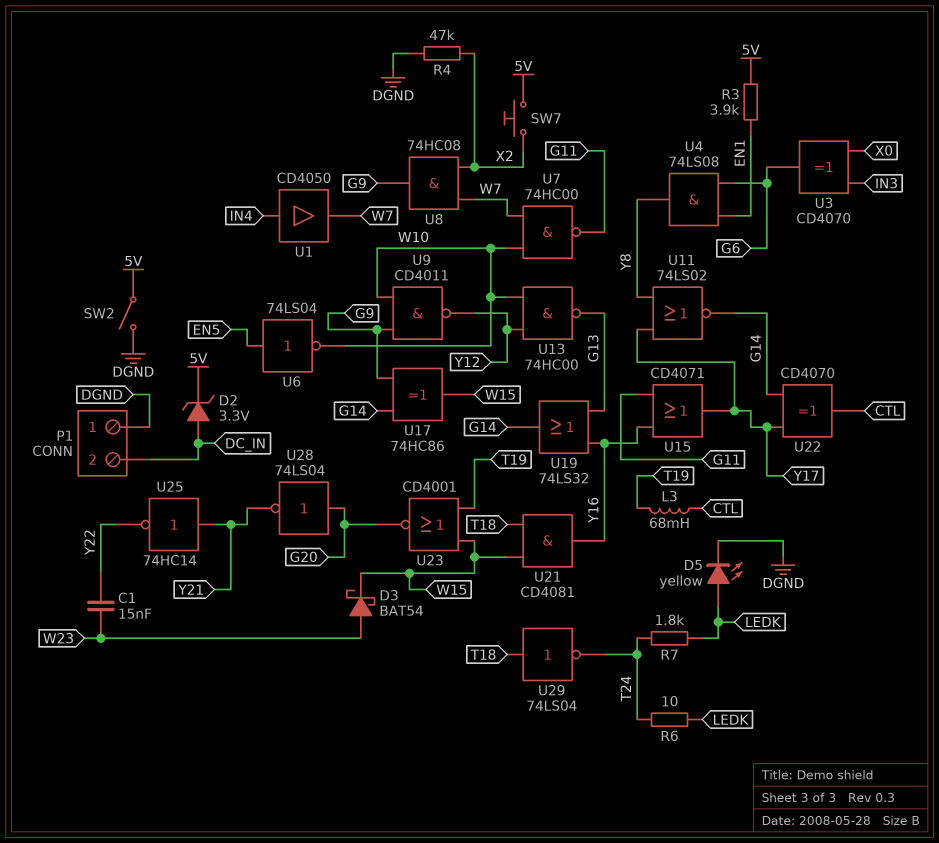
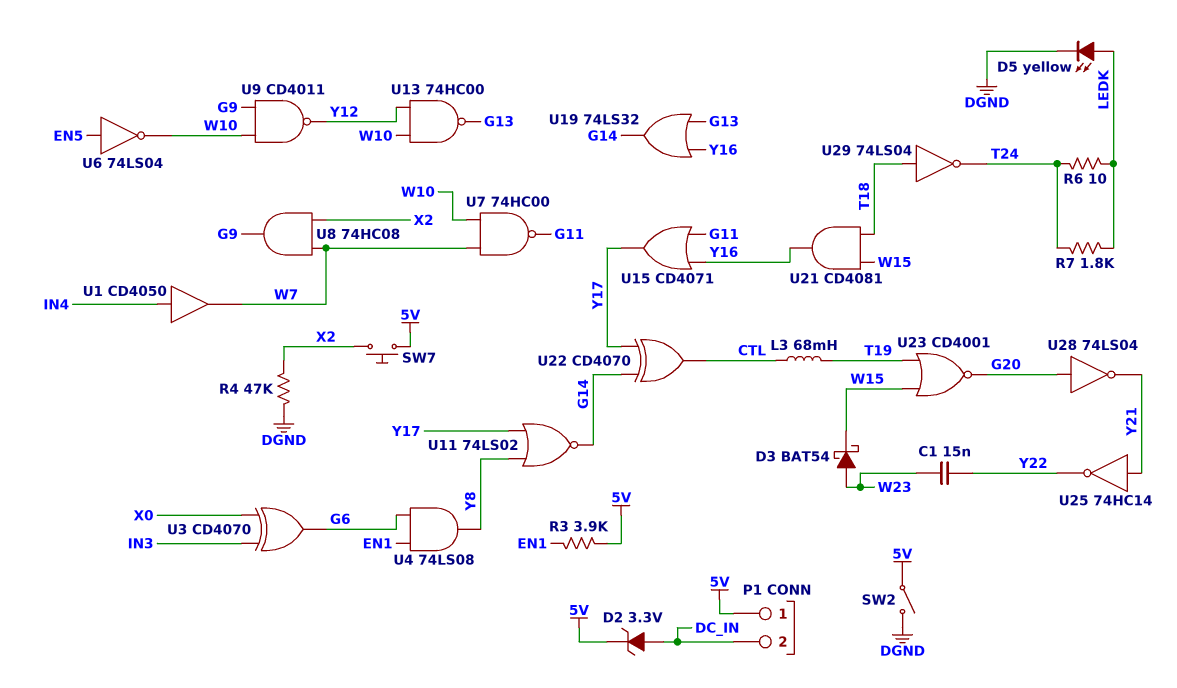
P1 pin 1: DGND -> 5V
U17: XOR 74HC86 (in G9, in G14, out W15) -> none

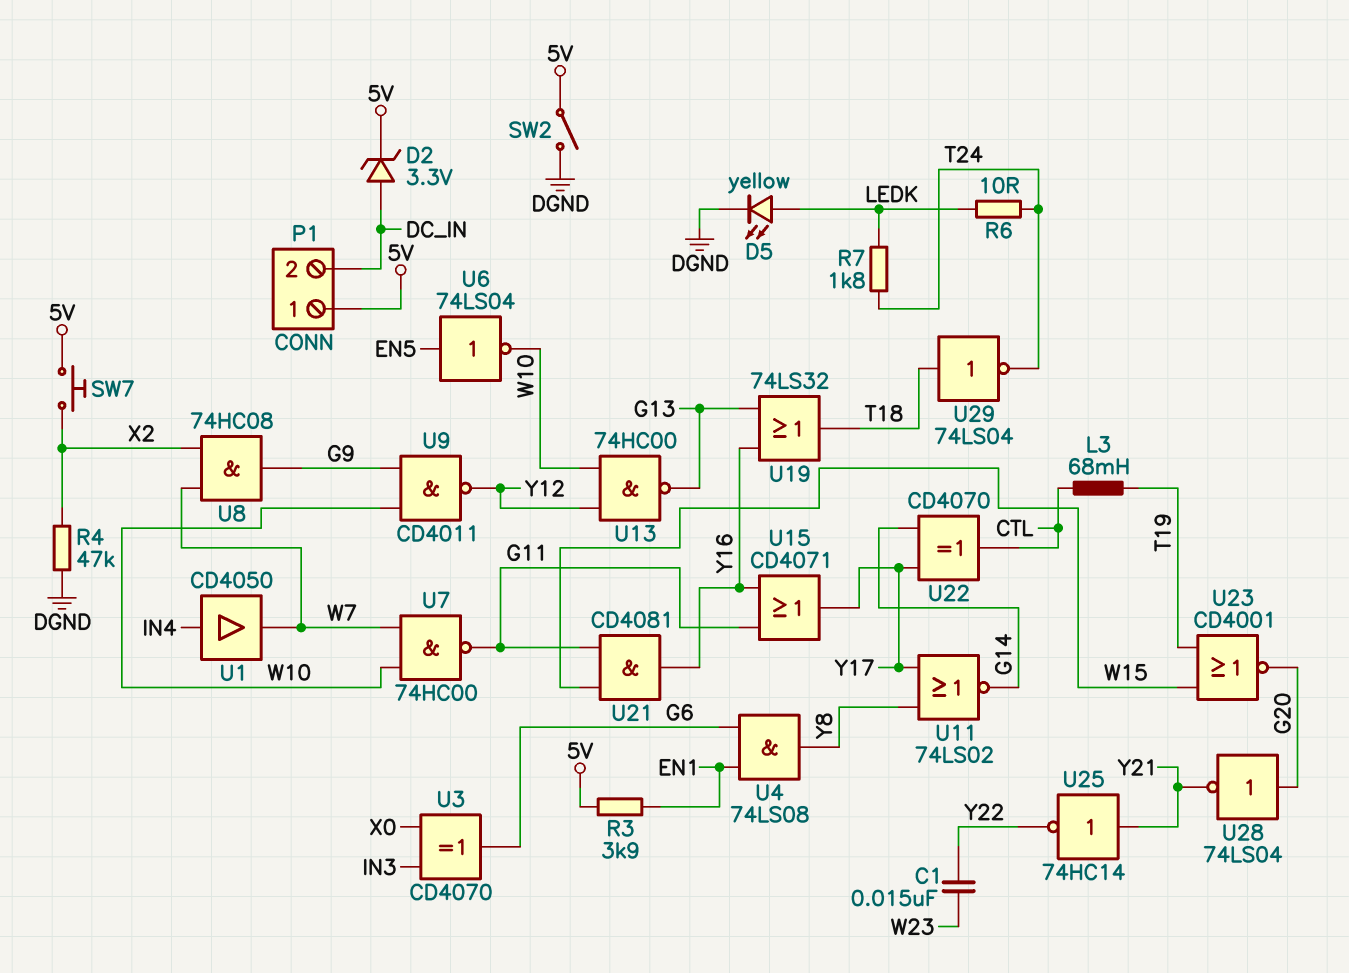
D3: schottky BAT54 (A W23, K W15) -> none
U19: OR 74LS32 (in G13, in Y16, out G14) -> OR 74LS32 (in G13, in Y16, out T18)
U21: AND CD4081 (in T18, in W15, out Y16) -> AND CD4081 (in G11, in W15, out Y16)

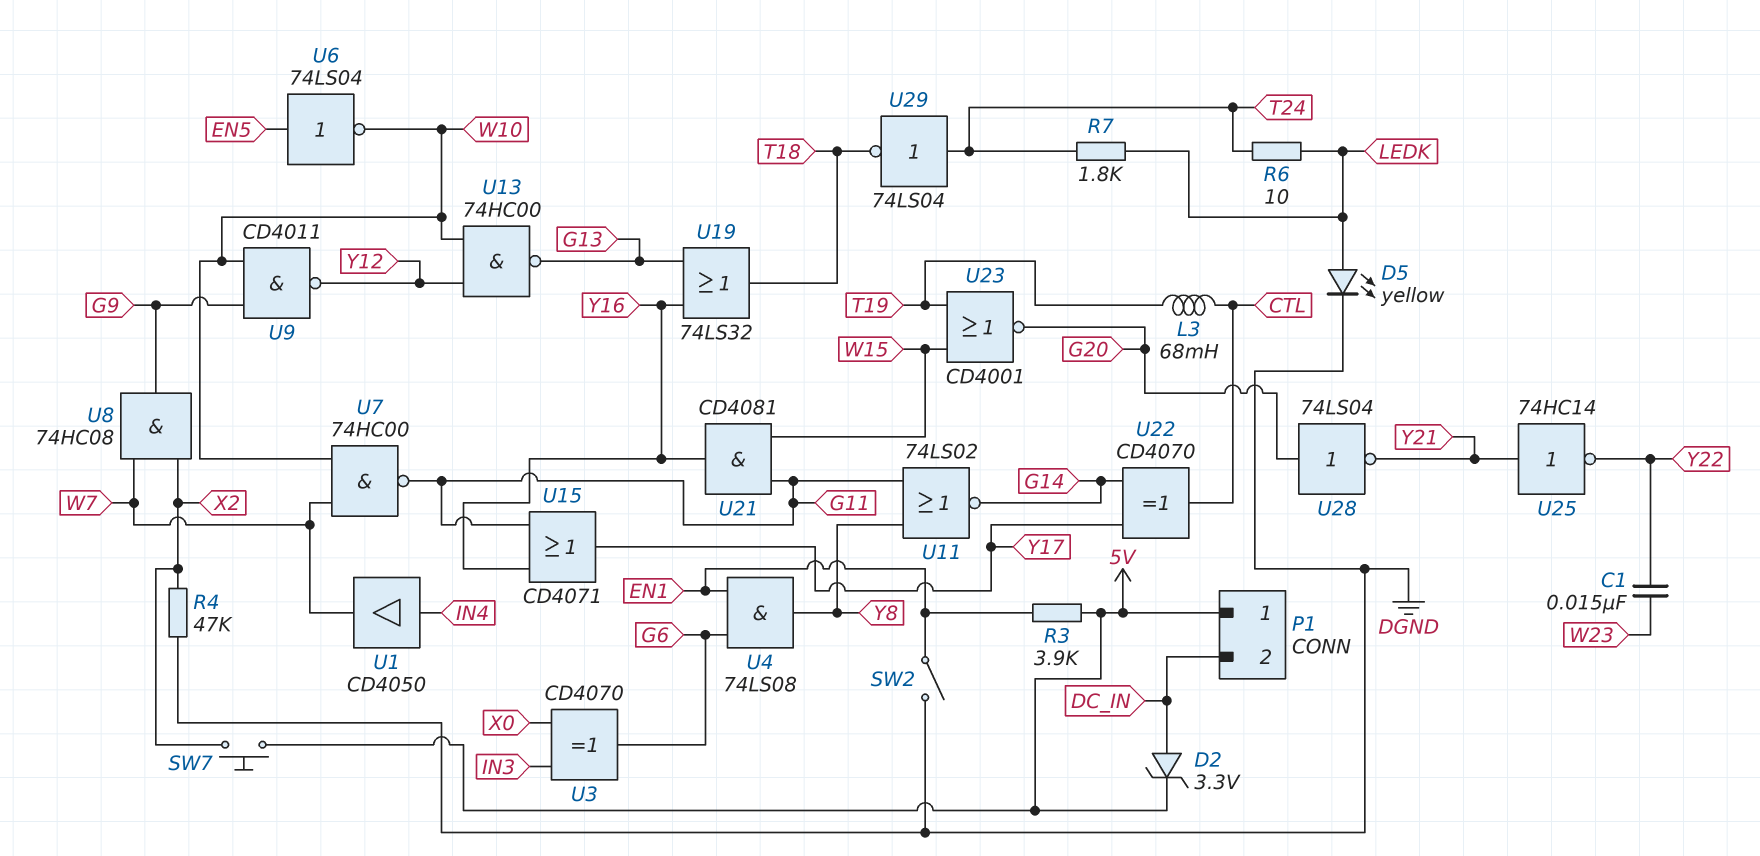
SW2: switch (5V, DGND) -> switch (DGND, EN1)
U11: NOR 74LS02 (in Y8, in Y17, out G14) -> NOR 74LS02 (in G11, in Y8, out G14)
U29: NOT 74LS04 (in T18, out T24) -> NOT 74LS04 (in T24, out T18)

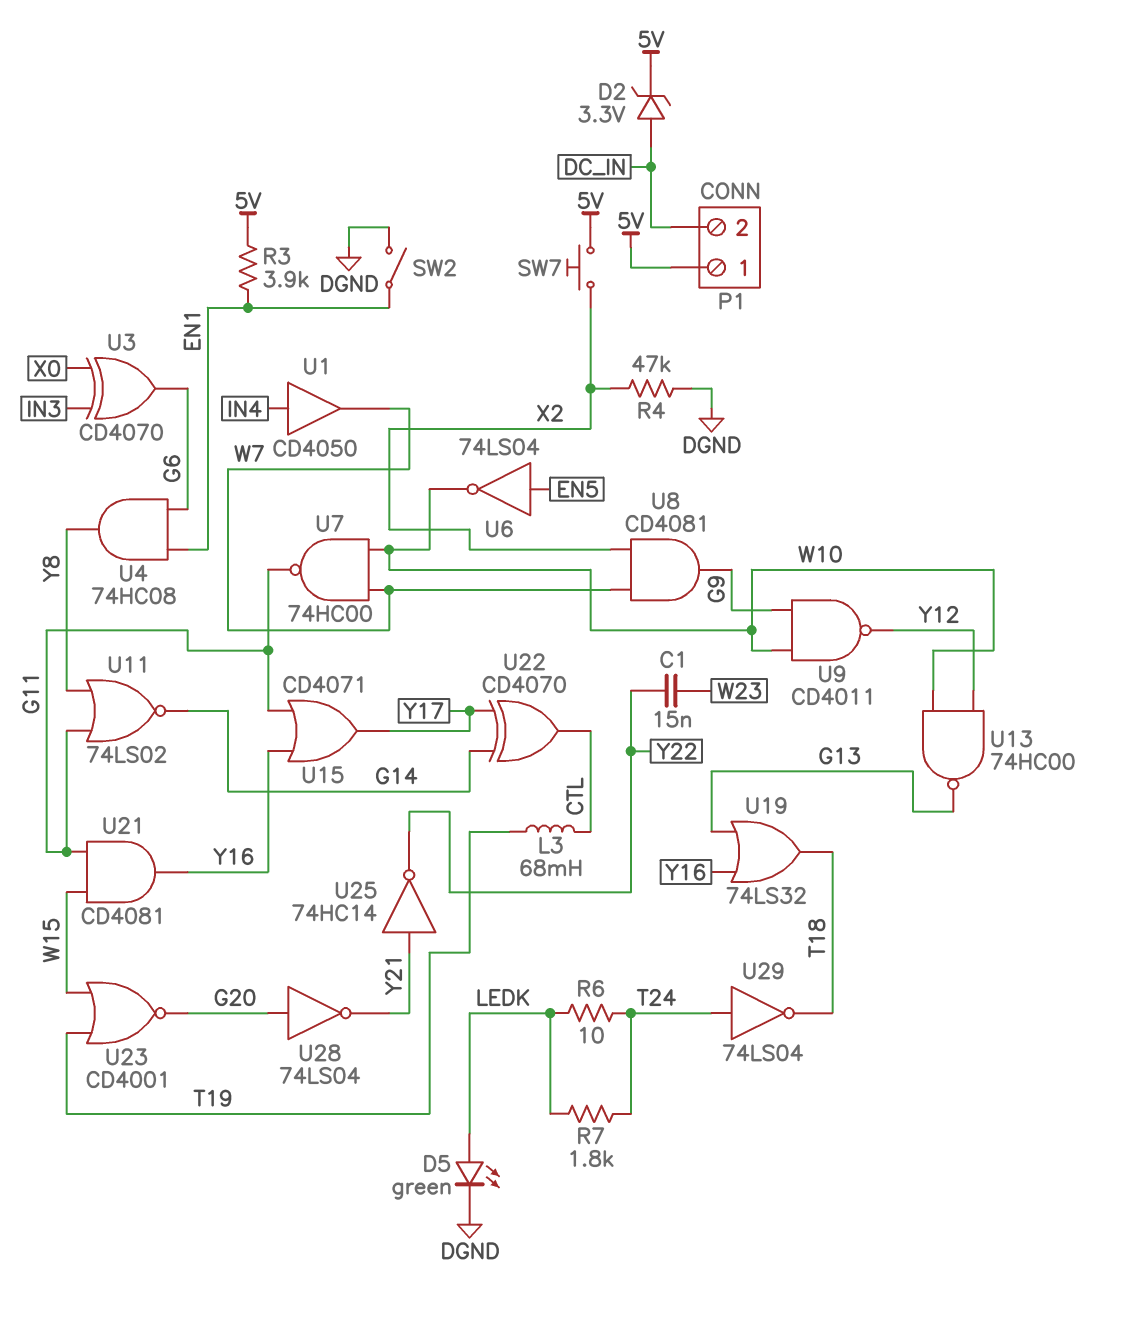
D5: LED yellow (A LEDK, K DGND) -> LED green (A LEDK, K DGND)
U4: AND 74LS08 (in EN1, in G6, out Y8) -> AND 74HC08 (in EN1, in G6, out Y8)
U8: AND 74HC08 (in W7, in X2, out G9) -> AND CD4081 (in W7, in X2, out G9)

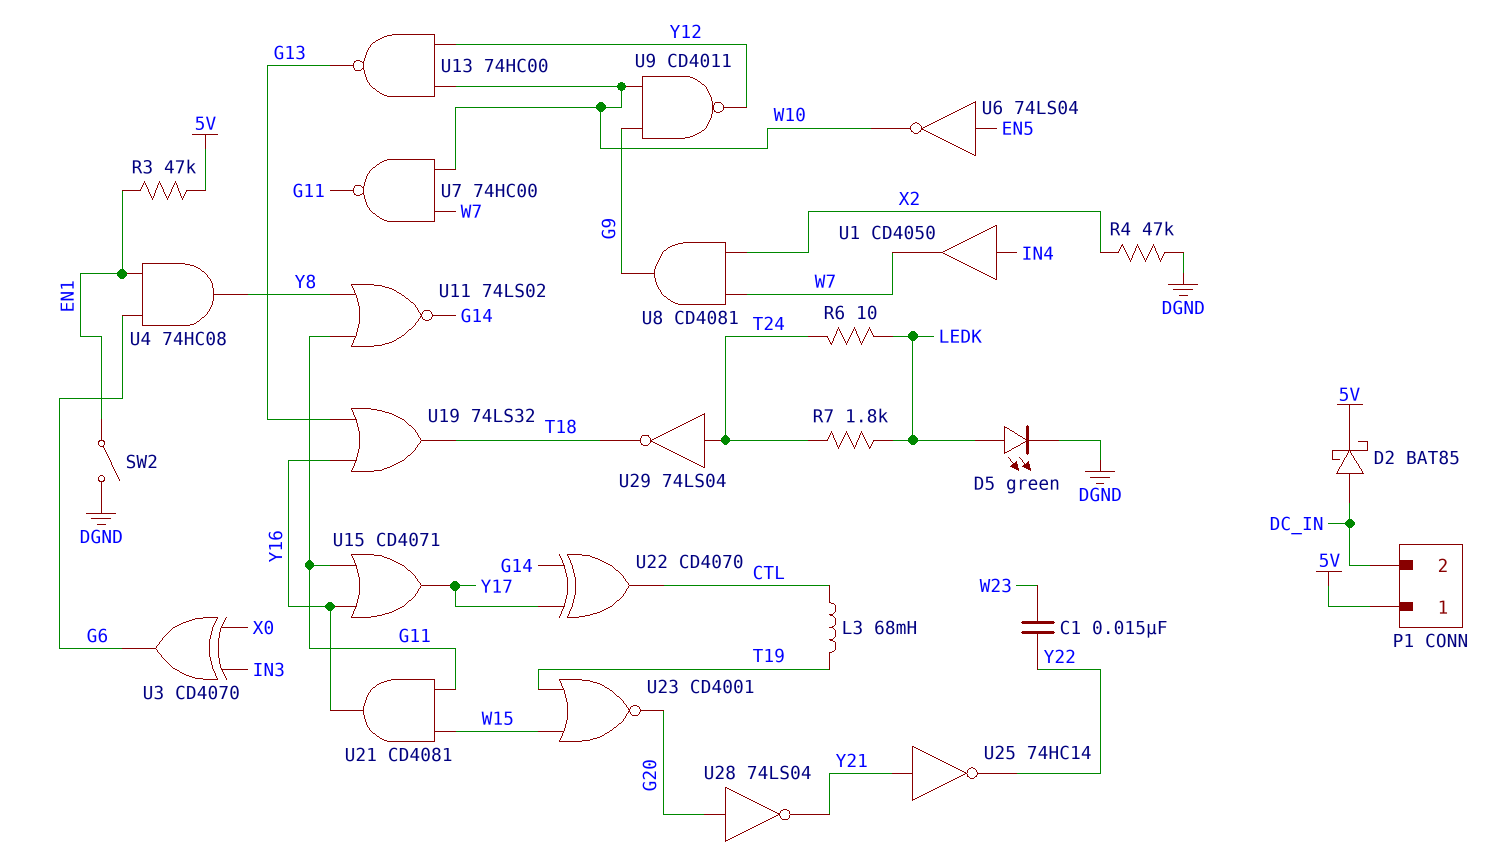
D2: zener 3.3V (A DC_IN, K 5V) -> schottky BAT85 (A DC_IN, K 5V)
R3: 3.9k (5V, EN1) -> 47k (5V, EN1)
SW7: button (5V, X2) -> none

